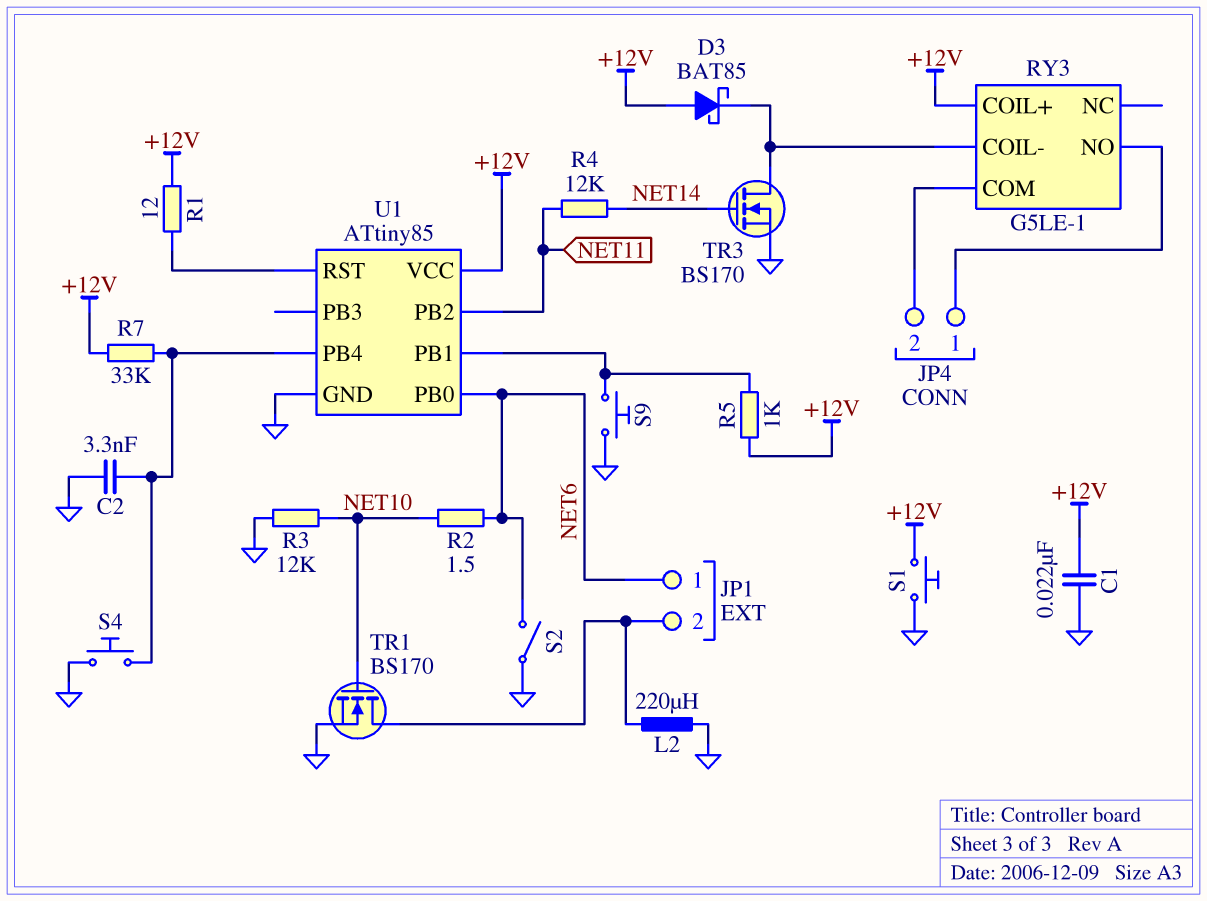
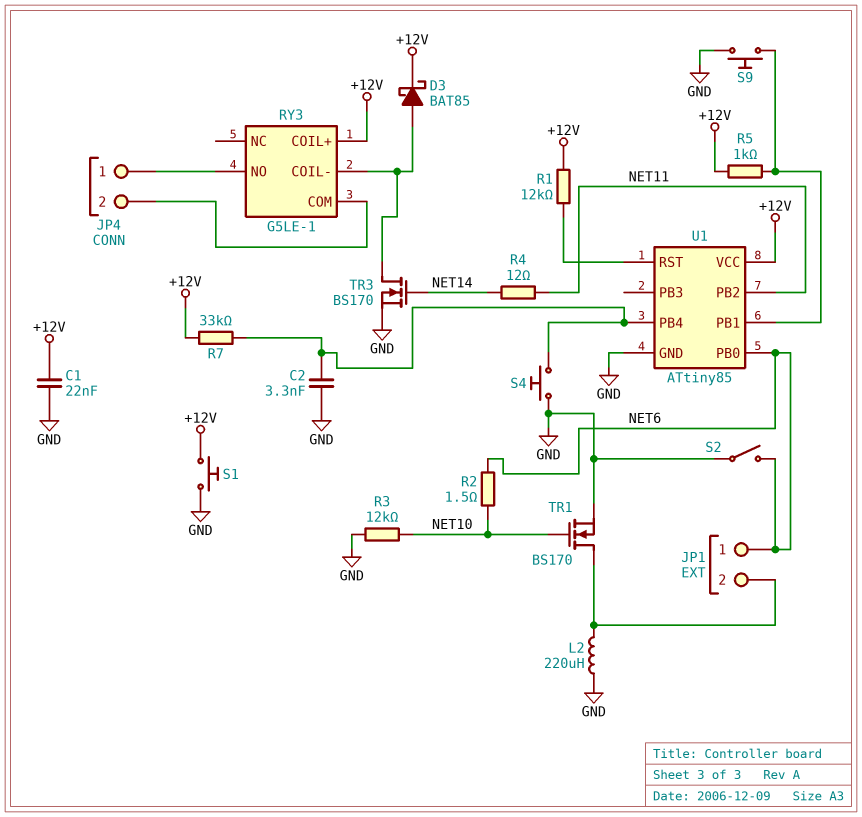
D3: schottky BAT85 (A +12V, K RY3/COIL-) -> schottky BAT85 (A RY3/COIL-, K +12V)
R1: 12 (+12V, U1/RST) -> 12k (+12V, U1/RST)
R4: 12k (NET11, NET14) -> 12 (NET11, NET14)

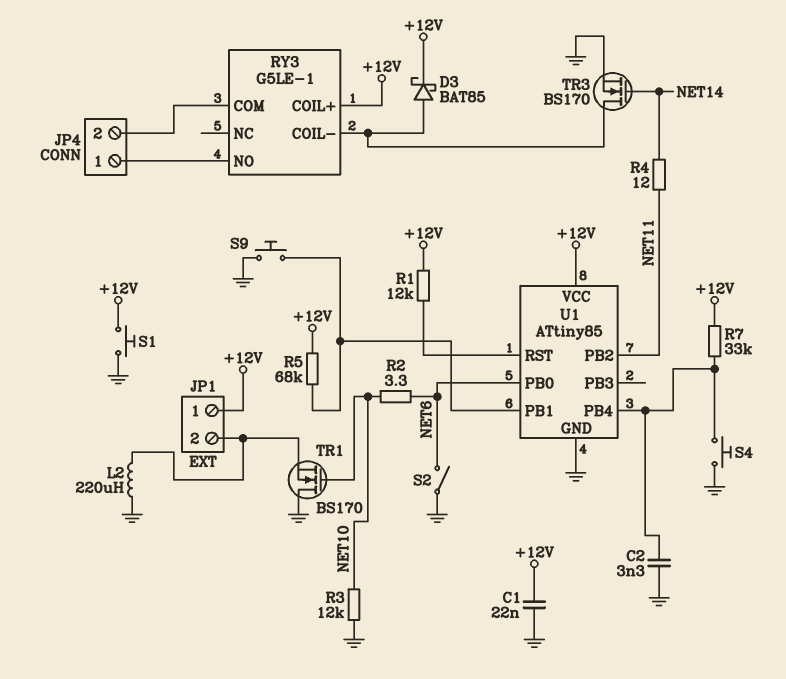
JP1 pin 1: NET6 -> +12V
R2: 1.5 (NET6, NET10) -> 3.3 (NET6, NET10)
R5: 1k (+12V, U1/PB1) -> 68k (+12V, U1/PB1)
TR1: NMOS BS170 (G NET10, D JP1/2, S GND) -> NMOS BS170 (G NET10, D GND, S JP1/2)

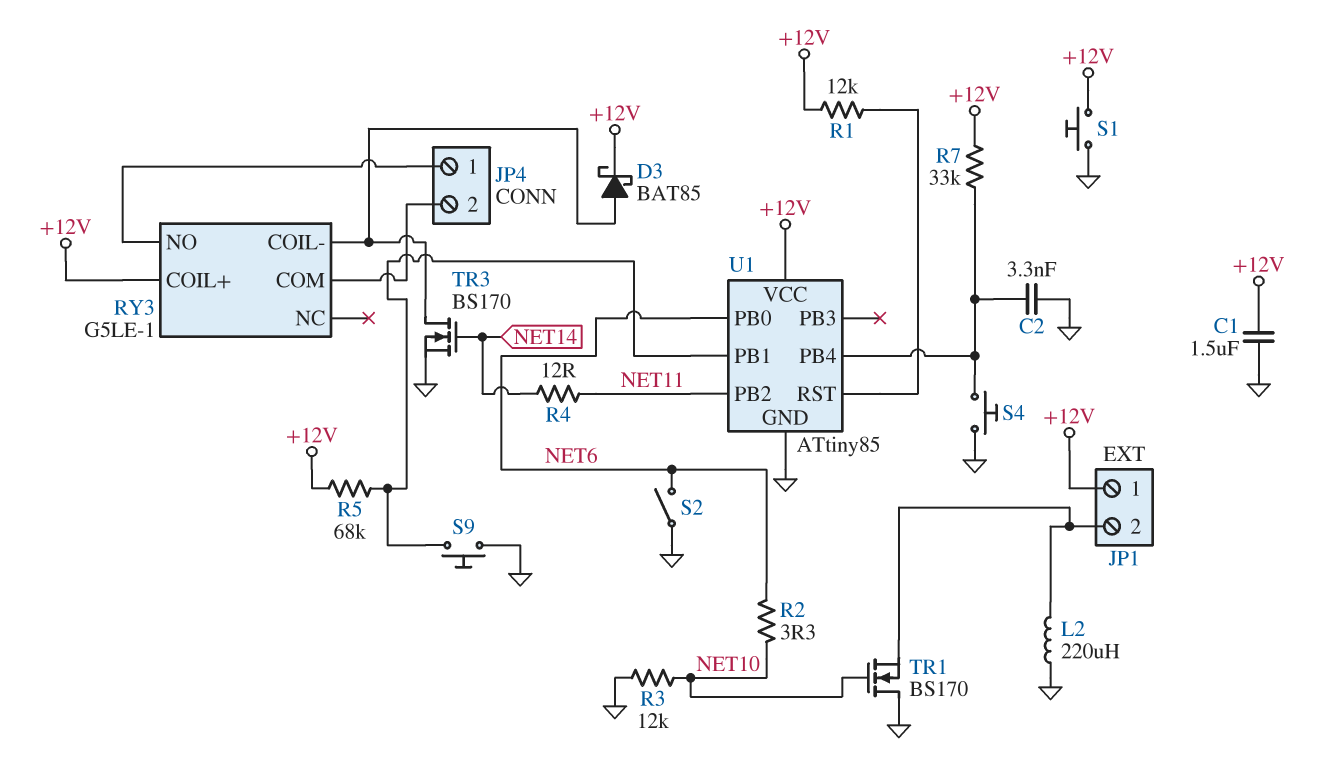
C1: 22nF (+12V, GND) -> 1.5uF (+12V, GND)

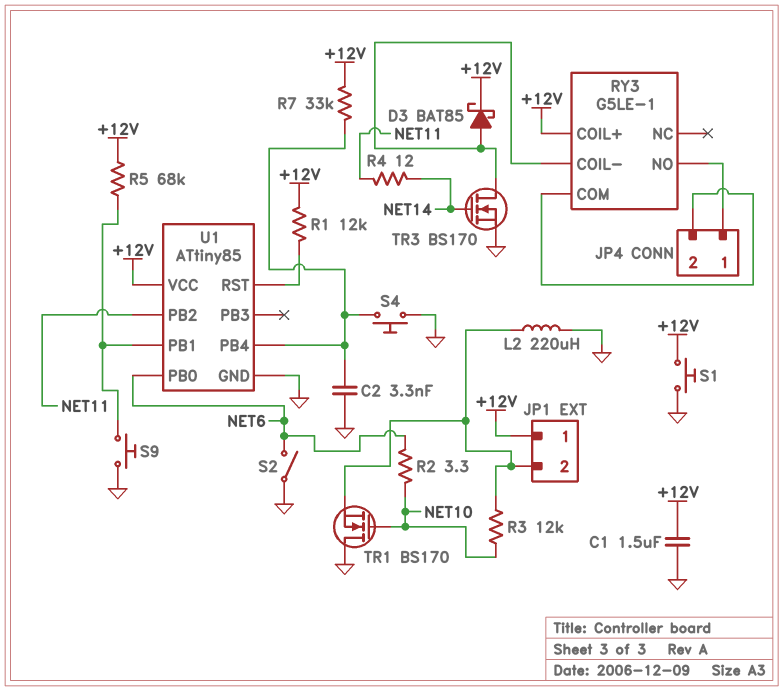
R3: 12k (GND, NET10) -> 12k (JP1/2, NET10)

